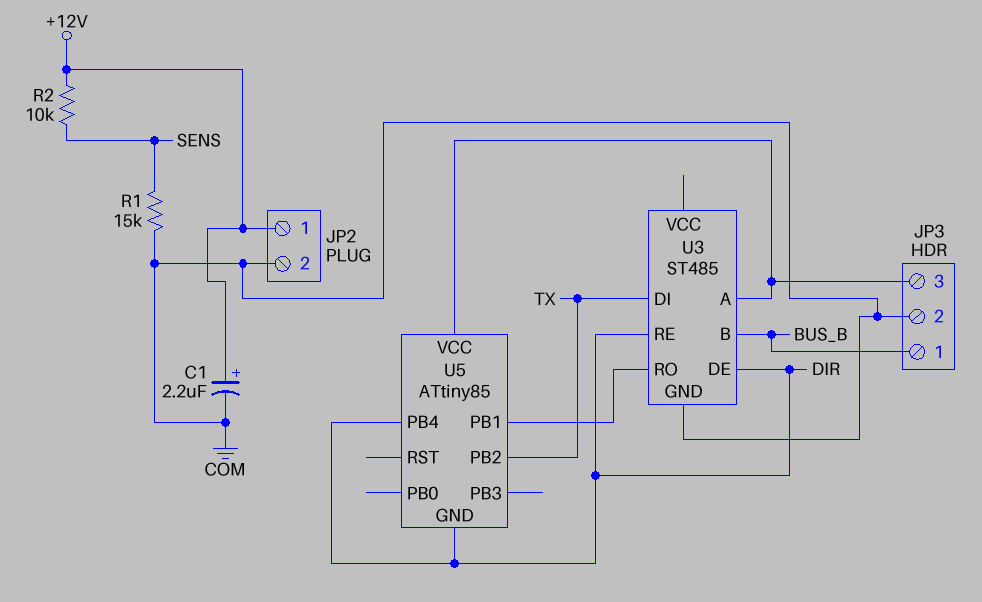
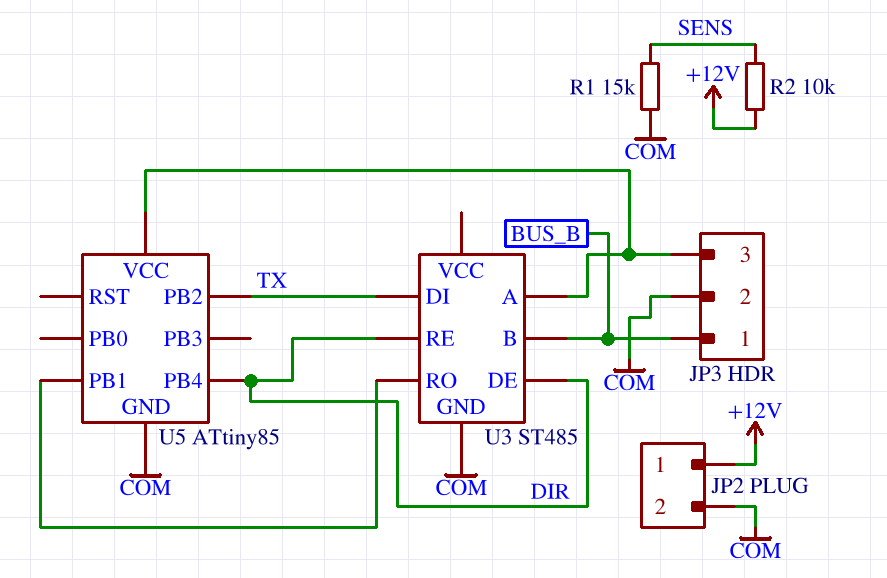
C1: 2.2uF (plus +12V, minus COM) -> none
U5 pin GND: DIR -> COM

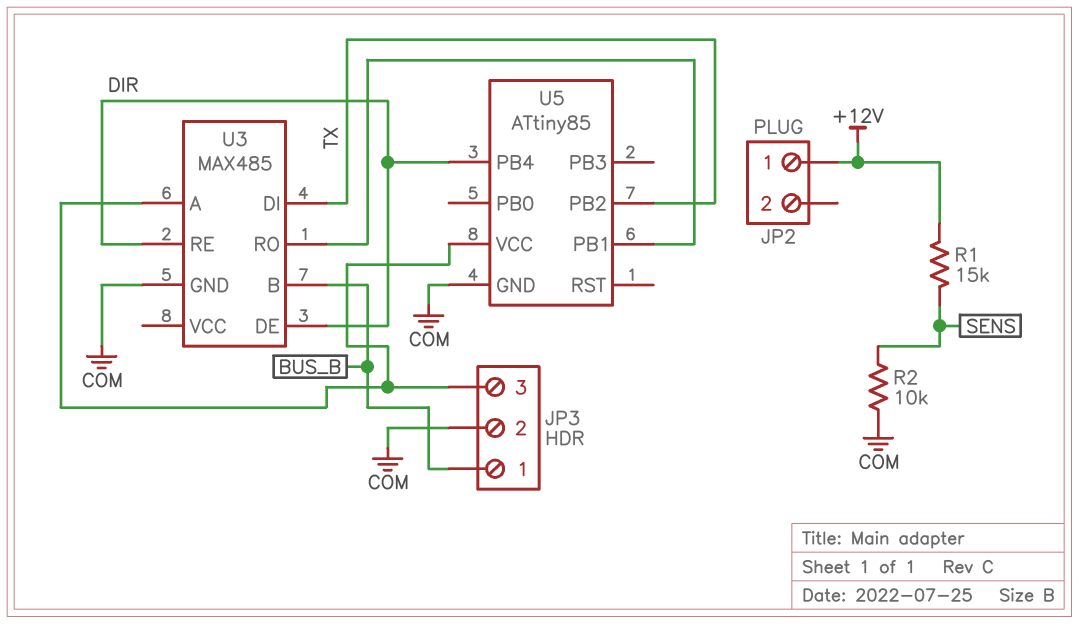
JP2 pin 2: COM -> none
R1: 15k (COM, SENS) -> 15k (+12V, SENS)
R2: 10k (+12V, SENS) -> 10k (COM, SENS)
U3: ST485 -> MAX485

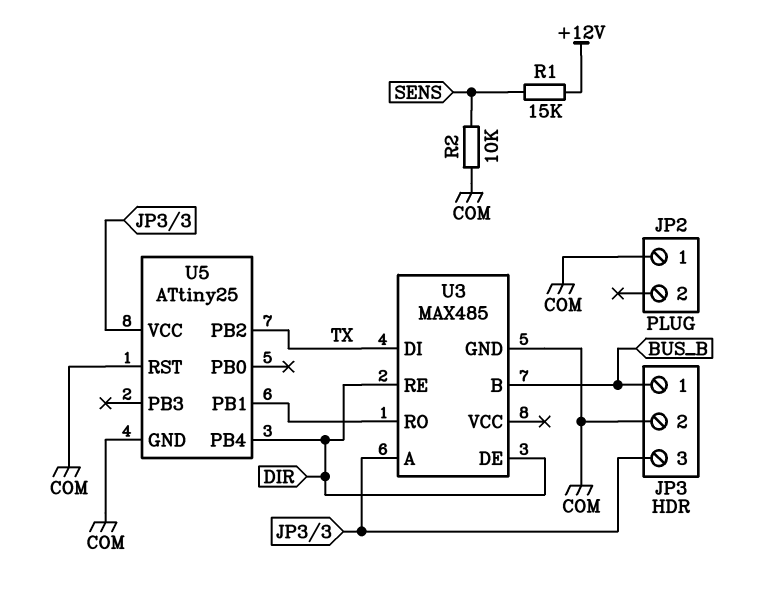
JP2 pin 1: +12V -> COM
U5: ATtiny85 -> ATtiny25
U5 pin RST: none -> COM

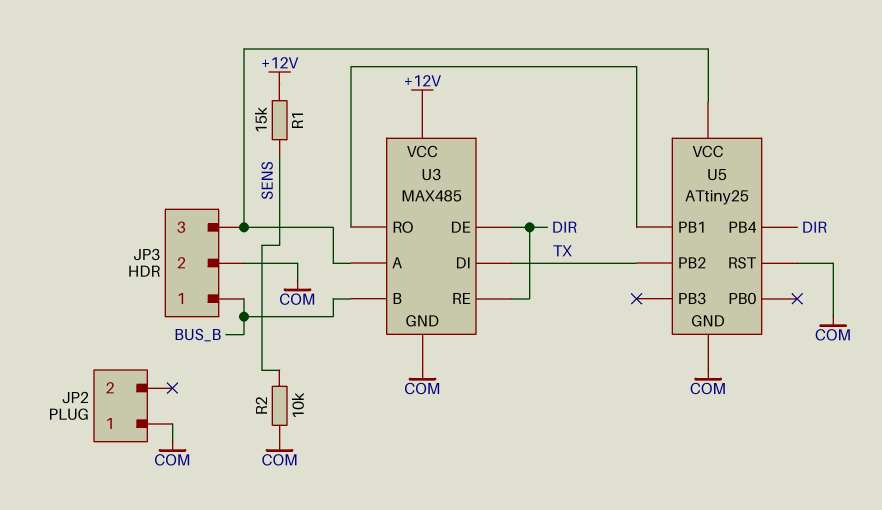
U3 pin VCC: none -> +12V

